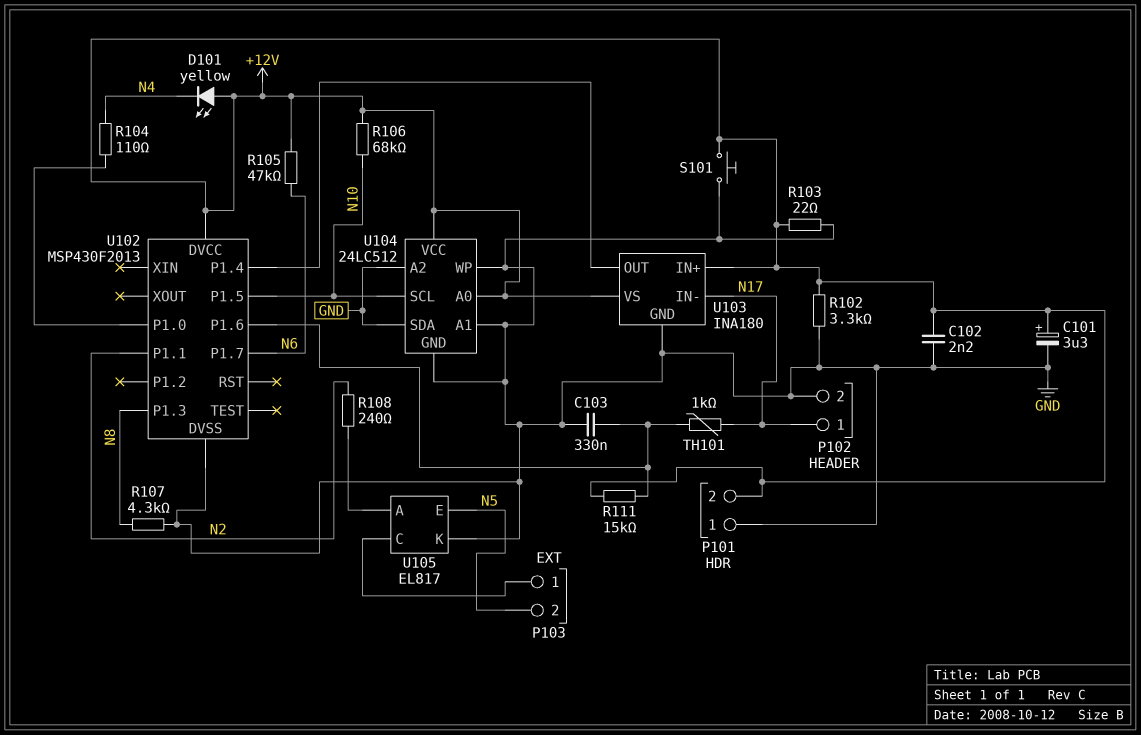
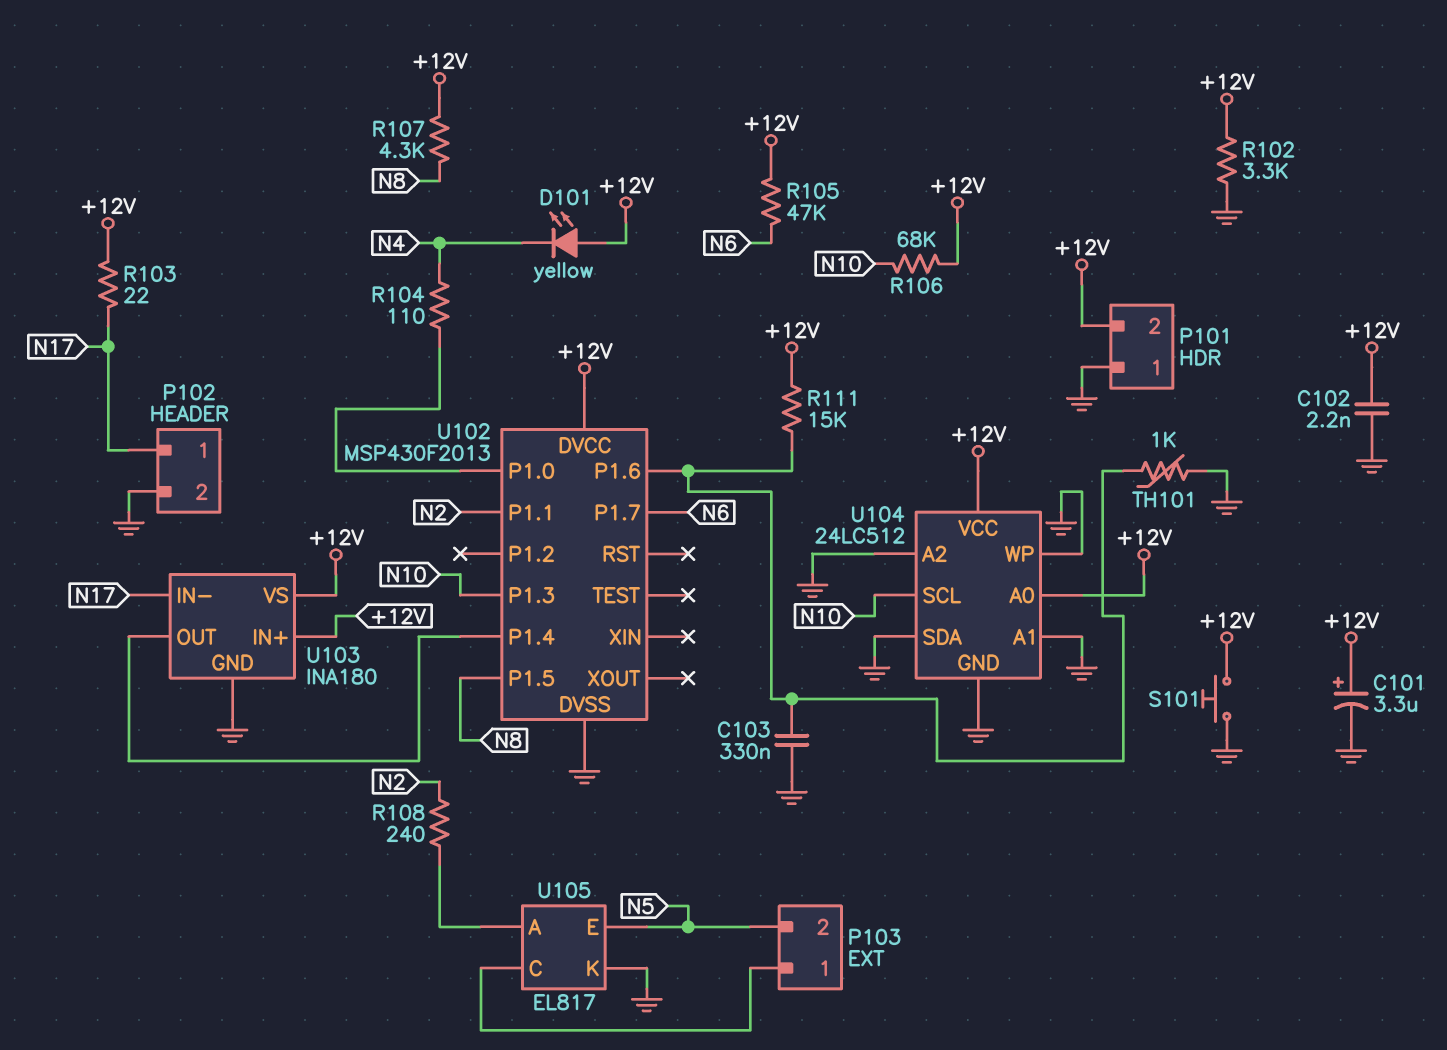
R103: 22 (+12V, GND) -> 22 (+12V, N17)
R107: 4.3k (GND, N8) -> 4.3k (+12V, N8)
TH101: 1k (N17, U102/P1.6) -> 1k (GND, U102/P1.6)
U102 pin P1.3: N8 -> N10
U102 pin P1.5: N10 -> N8

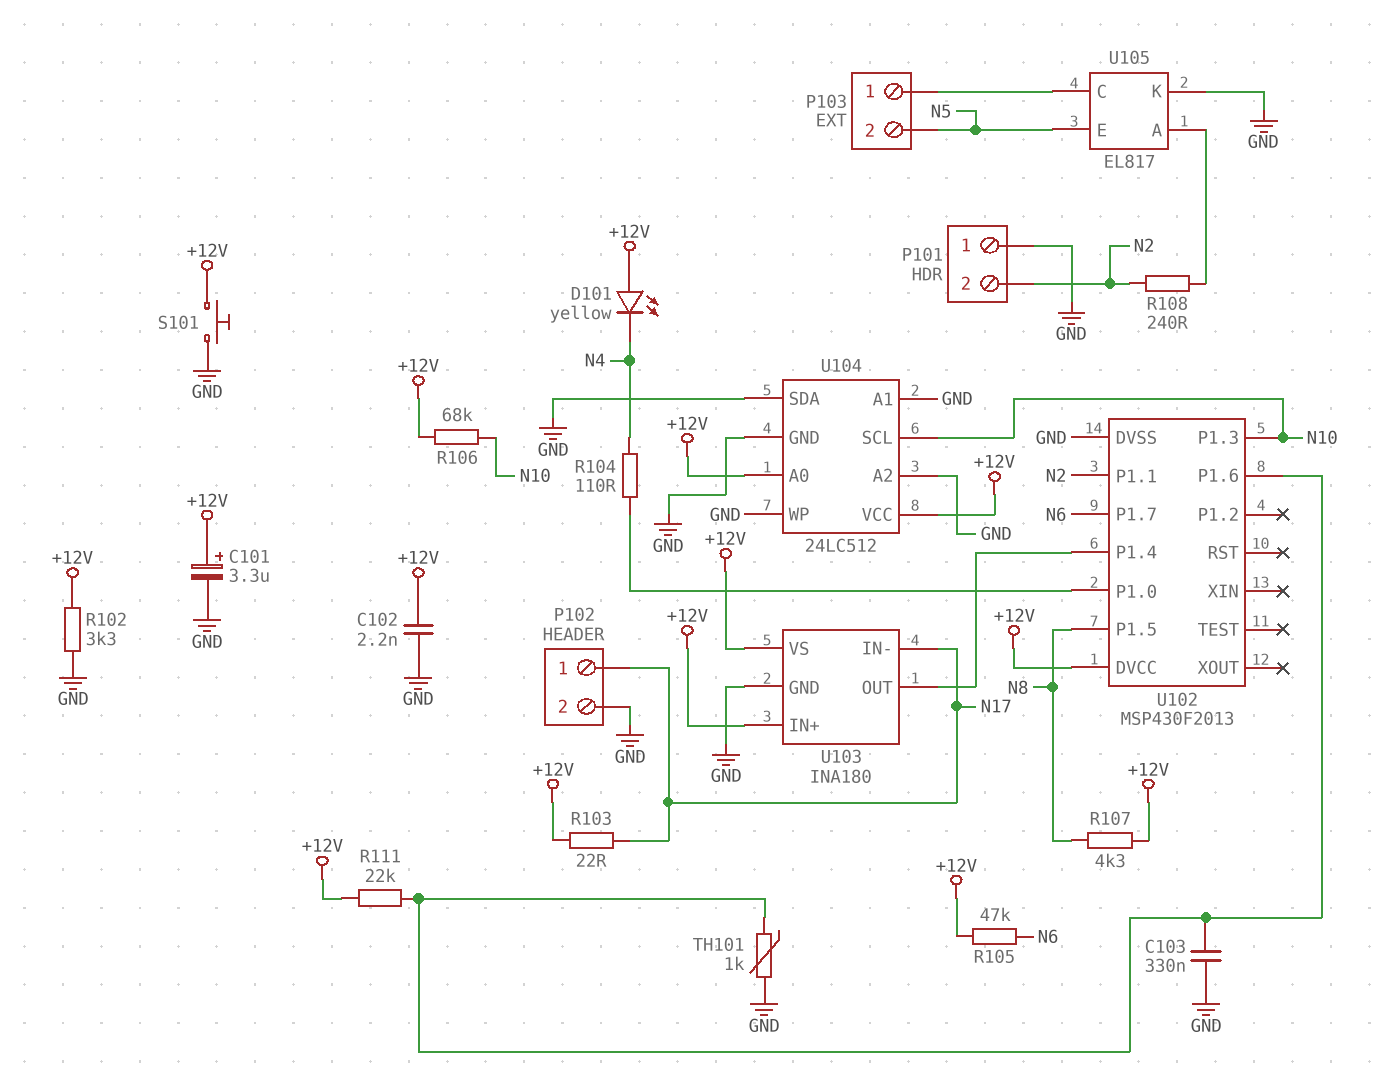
P101 pin 2: +12V -> N2
R111: 15k (+12V, U102/P1.6) -> 22k (+12V, U102/P1.6)

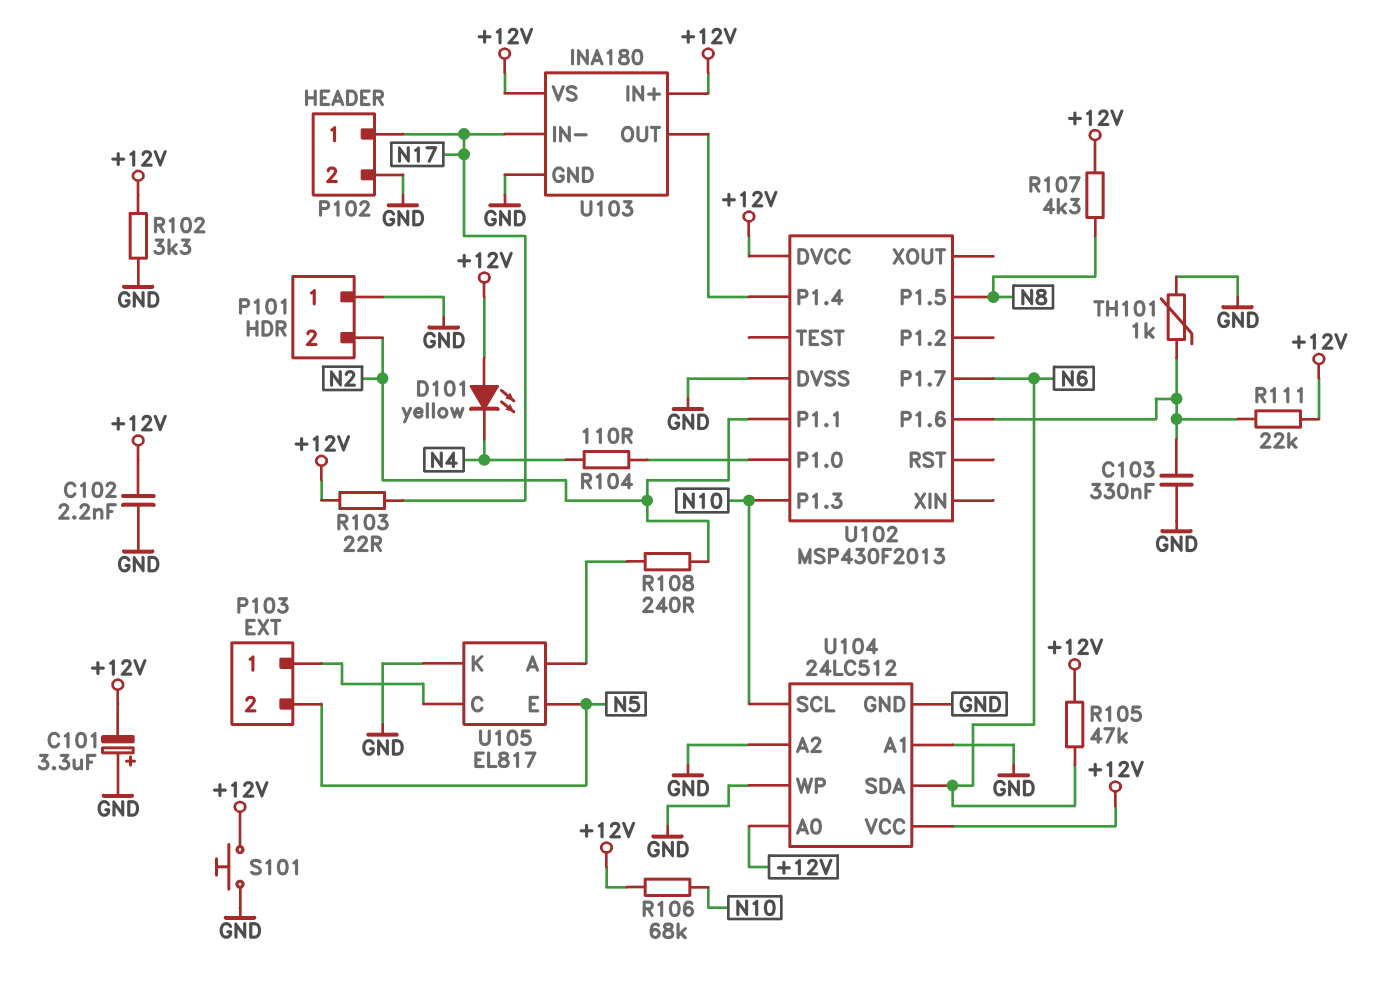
C101: 3.3uF (plus +12V, minus GND) -> 3.3uF (plus GND, minus +12V)
U104 pin SDA: GND -> N6

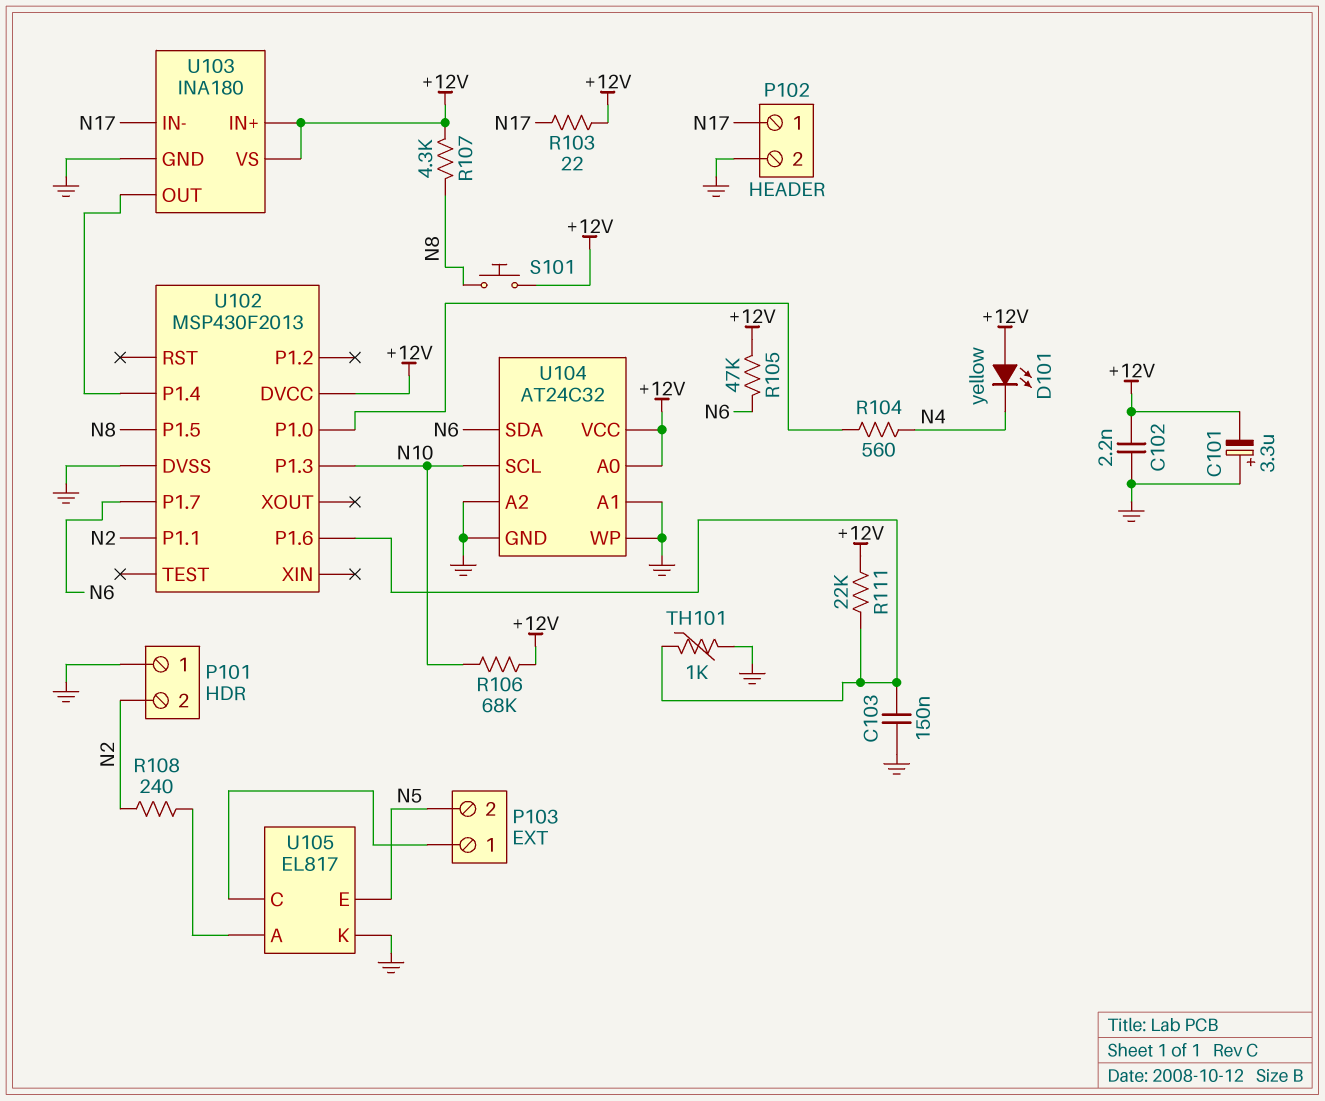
C103: 330nF (GND, U102/P1.6) -> 150nF (GND, U102/P1.6)
R102: 3.3k (+12V, GND) -> none
R104: 110 (N4, U102/P1.0) -> 560 (N4, U102/P1.0)
S101: button (+12V, GND) -> button (+12V, N8)
U104: 24LC512 -> AT24C32

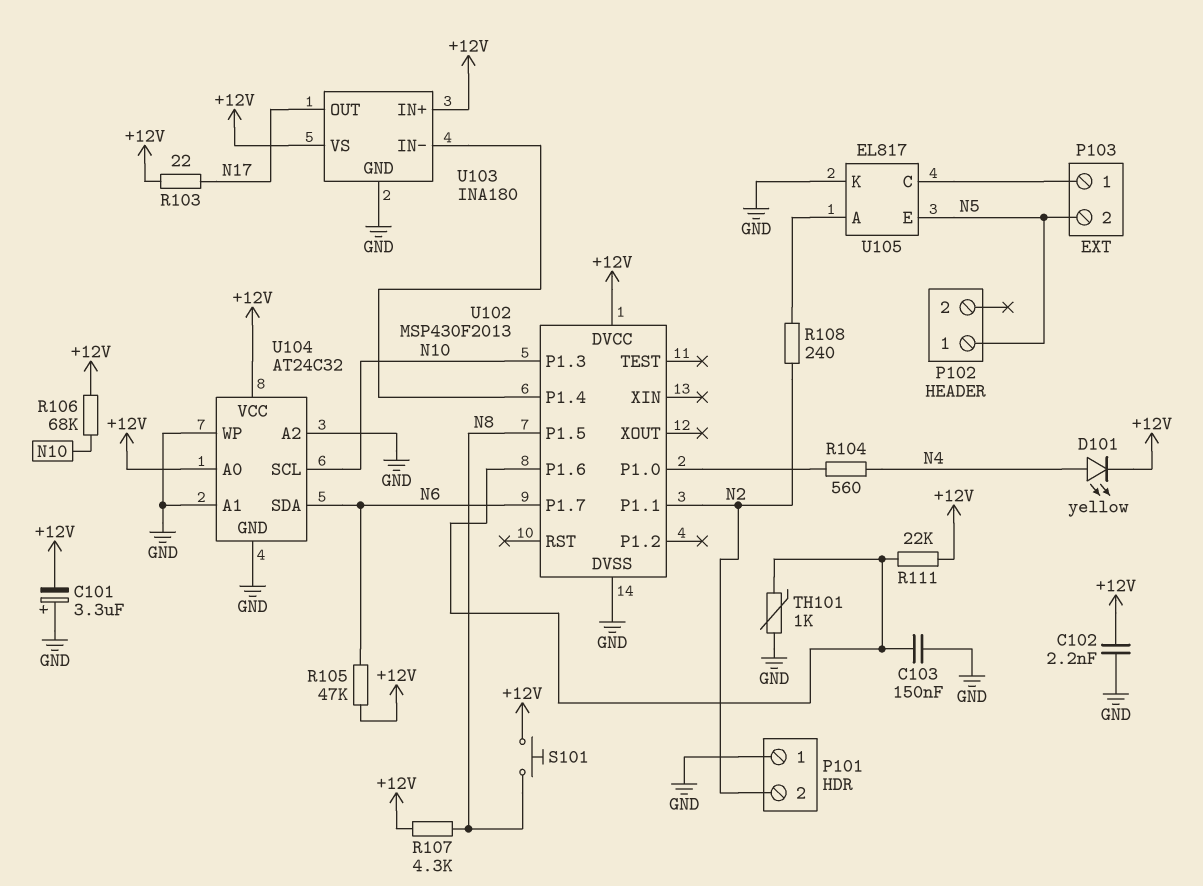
D101: LED yellow (A +12V, K N4) -> LED yellow (A N4, K +12V)
P102 pin 1: N17 -> N5
P102 pin 2: GND -> none
U103 pin IN-: N17 -> U102/P1.4
U103 pin OUT: U102/P1.4 -> N17

